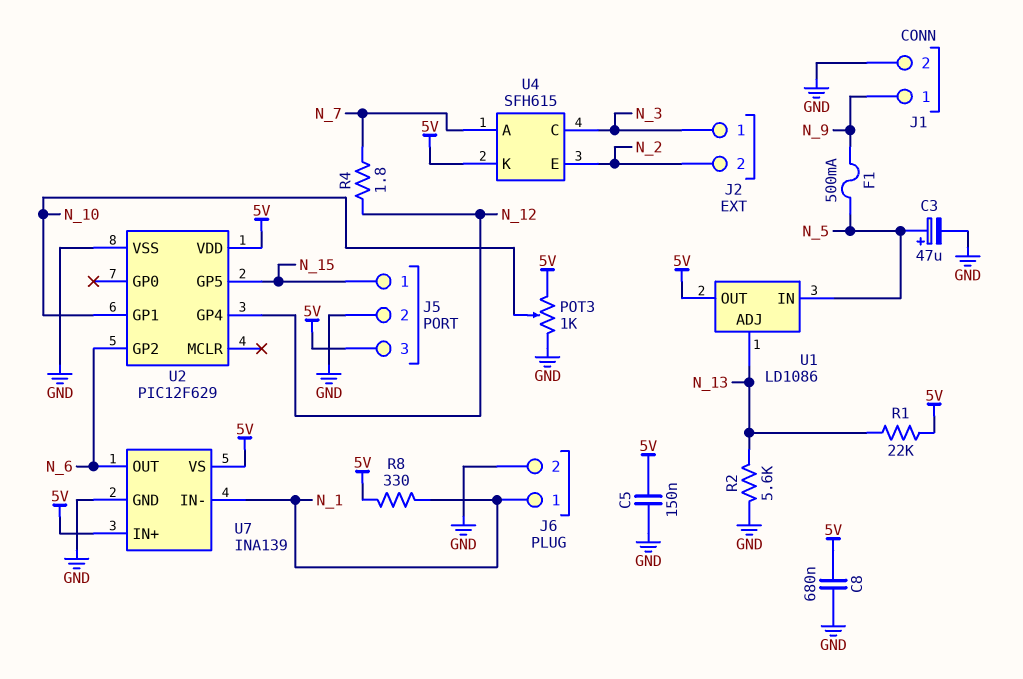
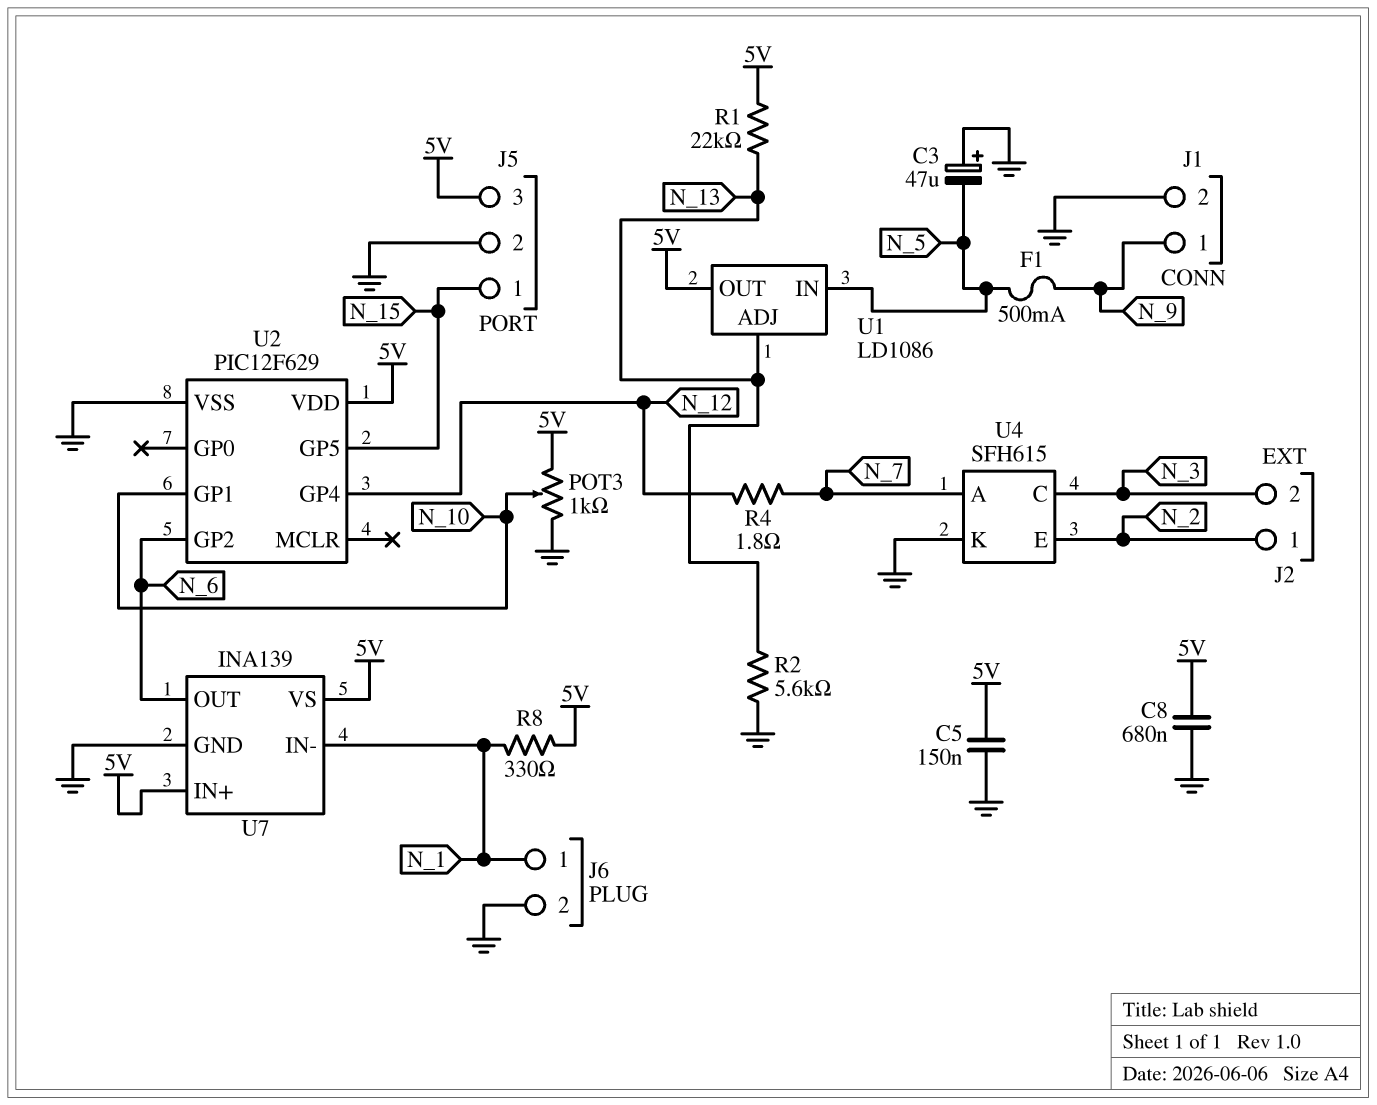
C3: 47uF (plus N_5, minus GND) -> 47uF (plus GND, minus N_5)
J2 pin 1: N_3 -> N_2
J2 pin 2: N_2 -> N_3
U4 pin K: 5V -> GND

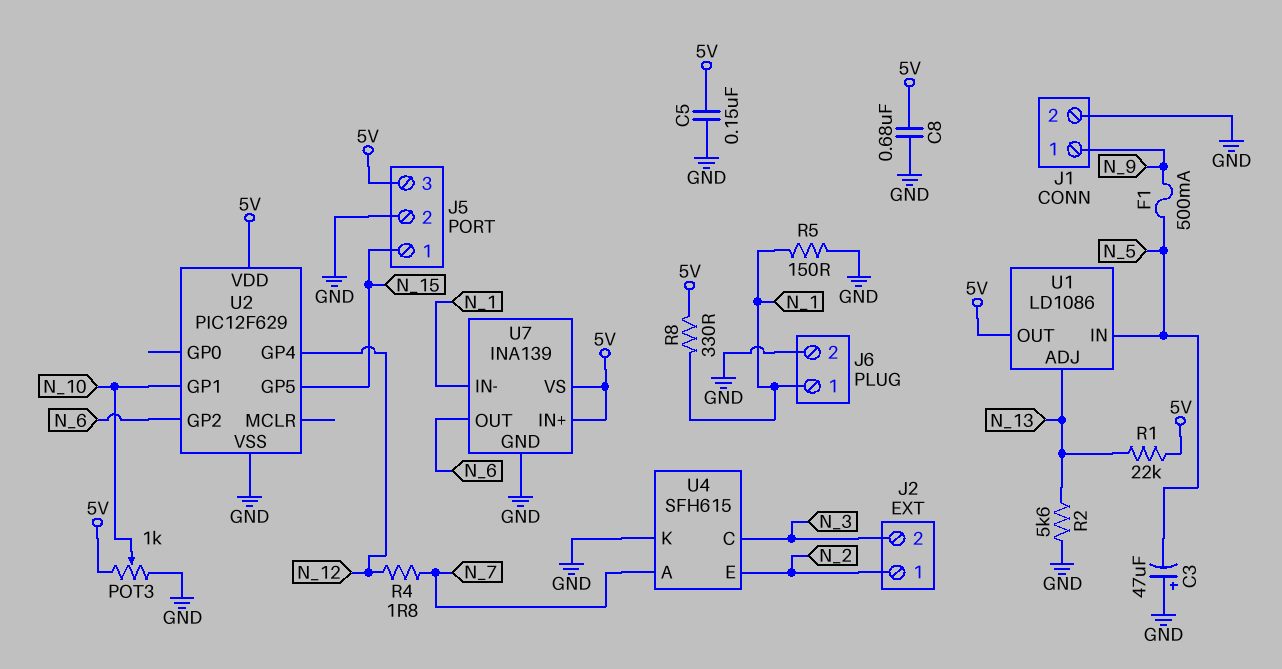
R5: none -> 150 (GND, N_1)

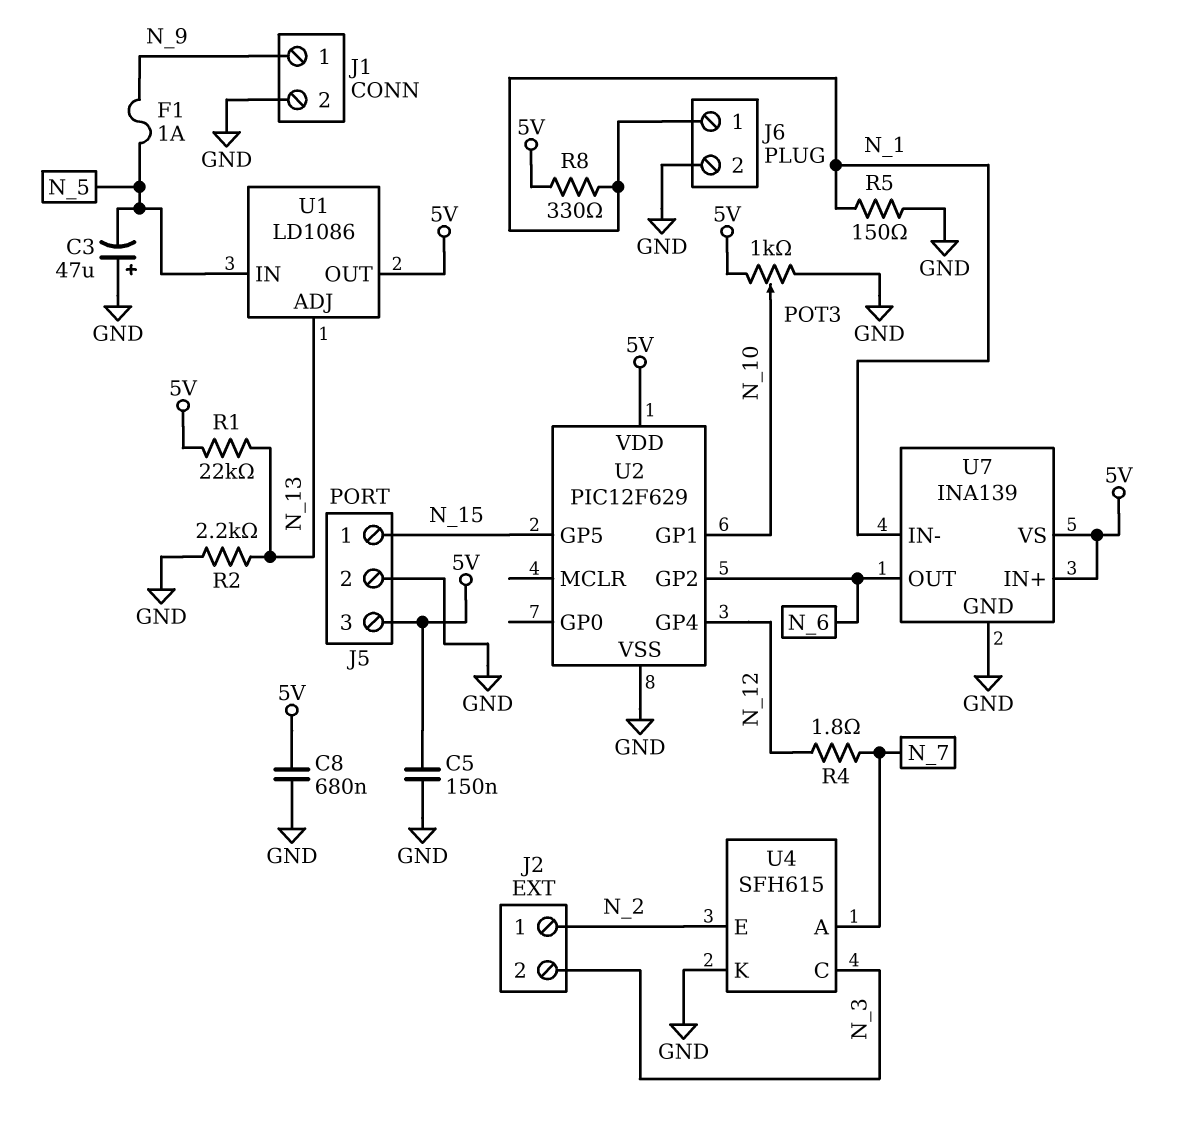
F1: 500mA (N_5, N_9) -> 1A (N_5, N_9)
R2: 5.6k (GND, N_13) -> 2.2k (GND, N_13)

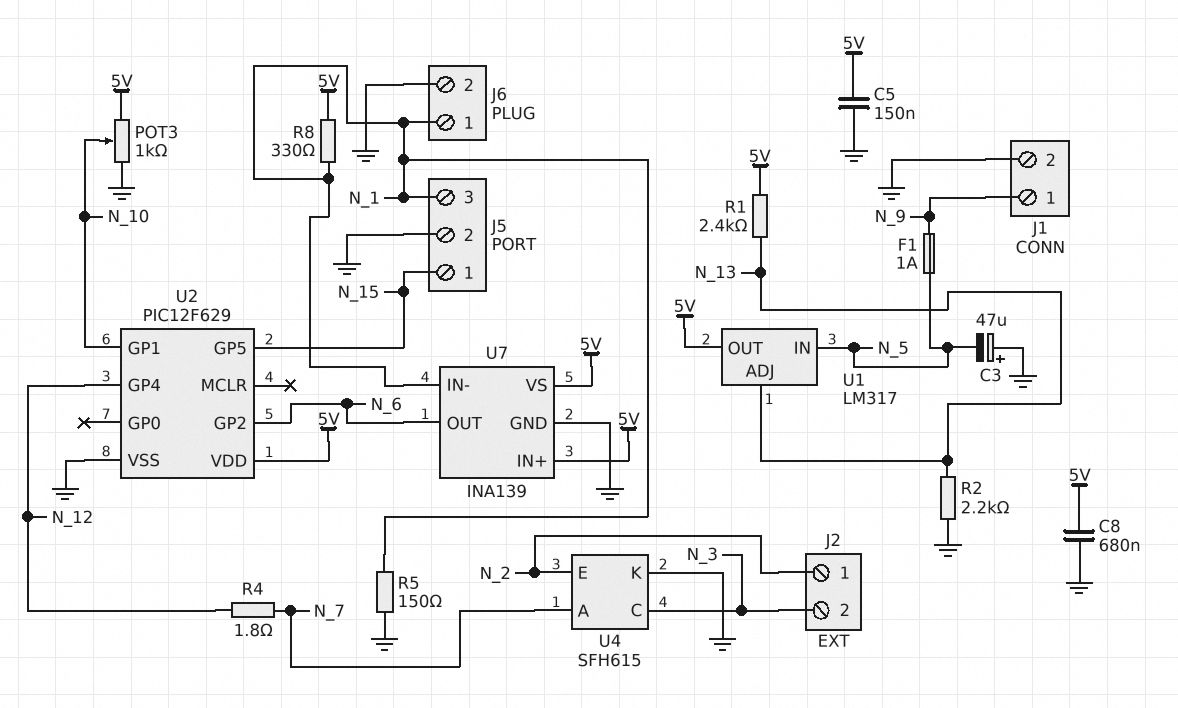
J5 pin 3: 5V -> N_1
R1: 22k (5V, N_13) -> 2.4k (5V, N_13)
U1: LD1086 -> LM317

